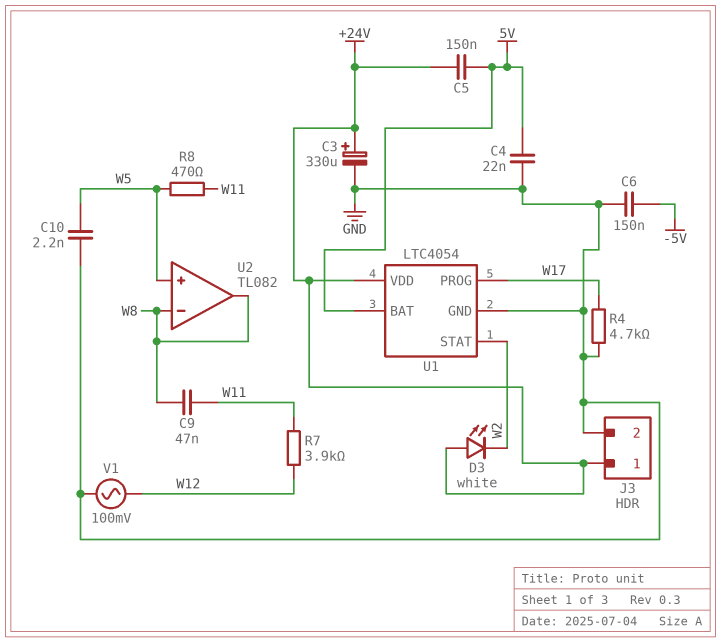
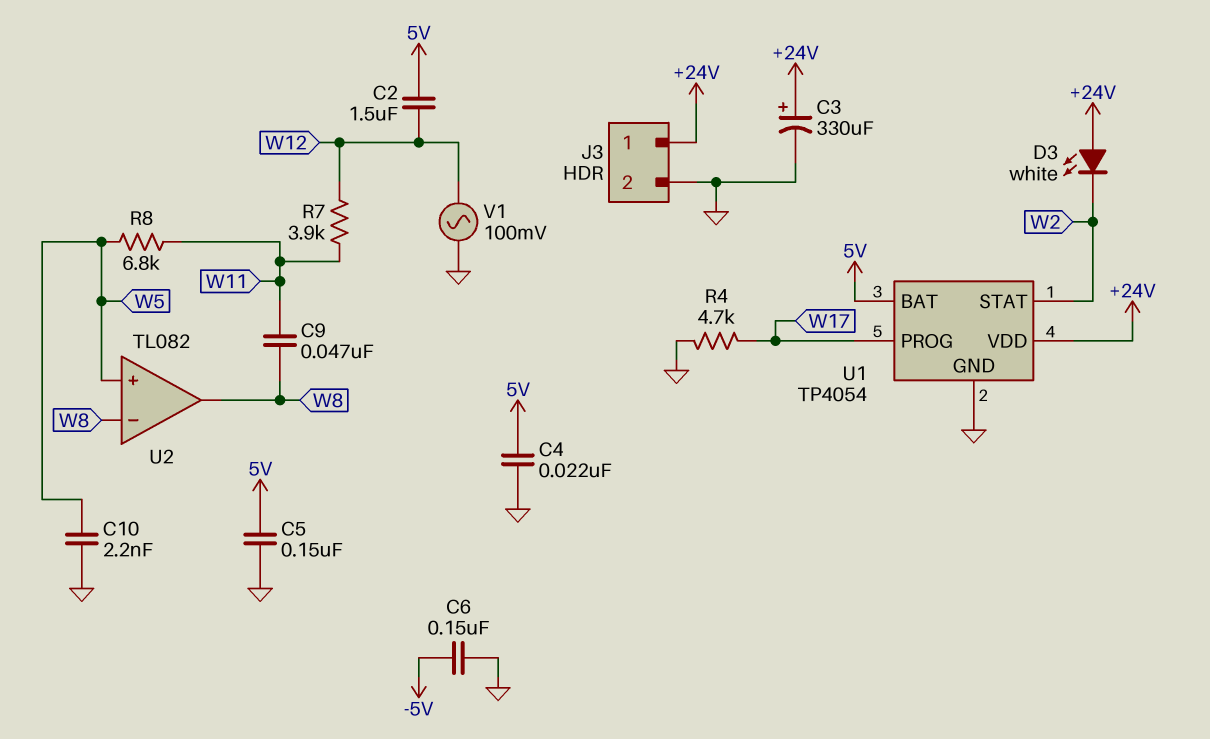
C2: none -> 1.5uF (5V, W12)
C5: 150nF (+24V, 5V) -> 150nF (5V, GND)
R8: 470 (W5, W11) -> 6.8k (W5, W11)
U1: LTC4054 -> TP4054

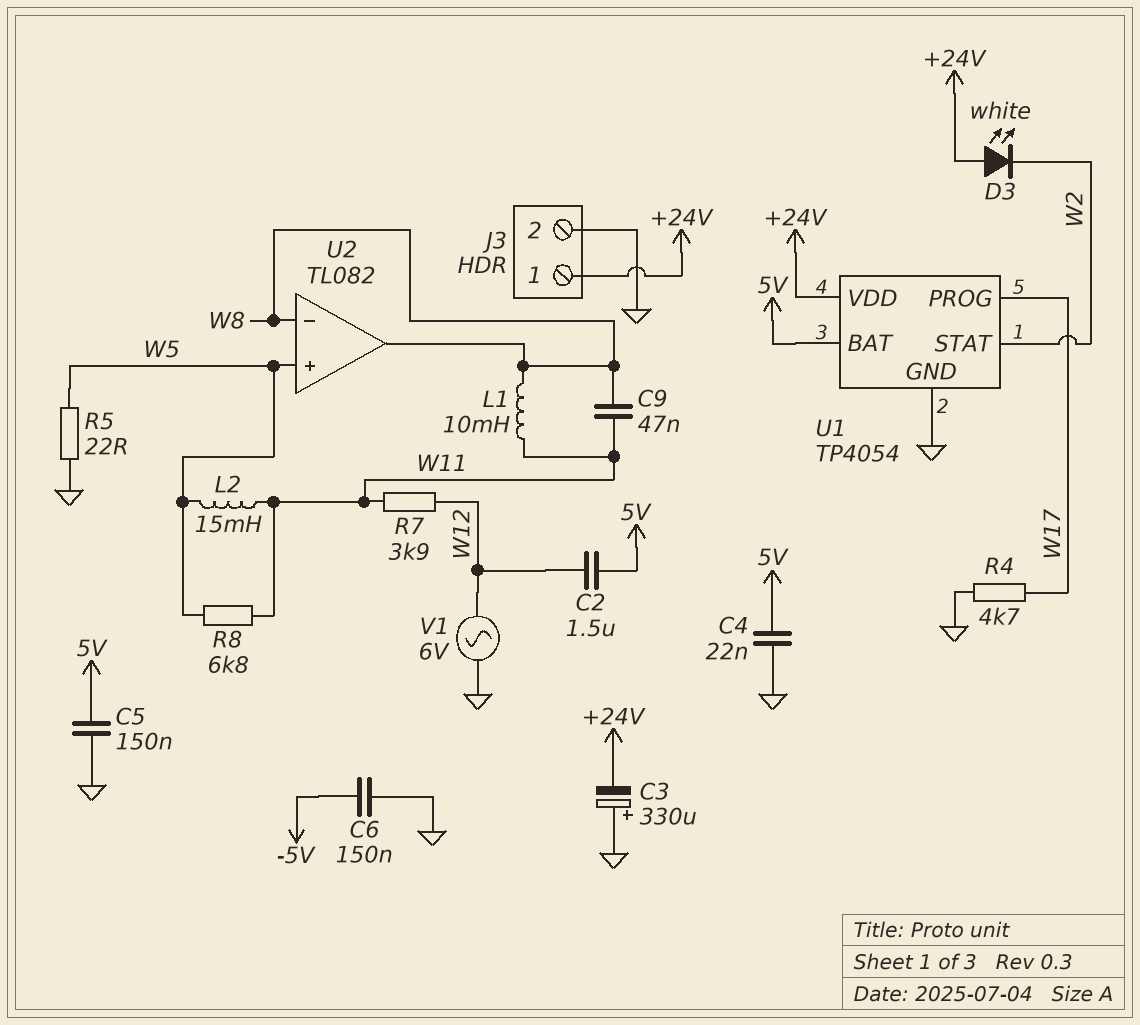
C3: 330uF (plus +24V, minus GND) -> 330uF (plus GND, minus +24V)
C10: 2.2nF (GND, W5) -> none
L1: none -> 10mH (W8, W11)
L2: none -> 15mH (W5, W11)
R5: none -> 22 (GND, W5)
V1: AC 100mV (GND, W12) -> AC 6V (GND, W12)

